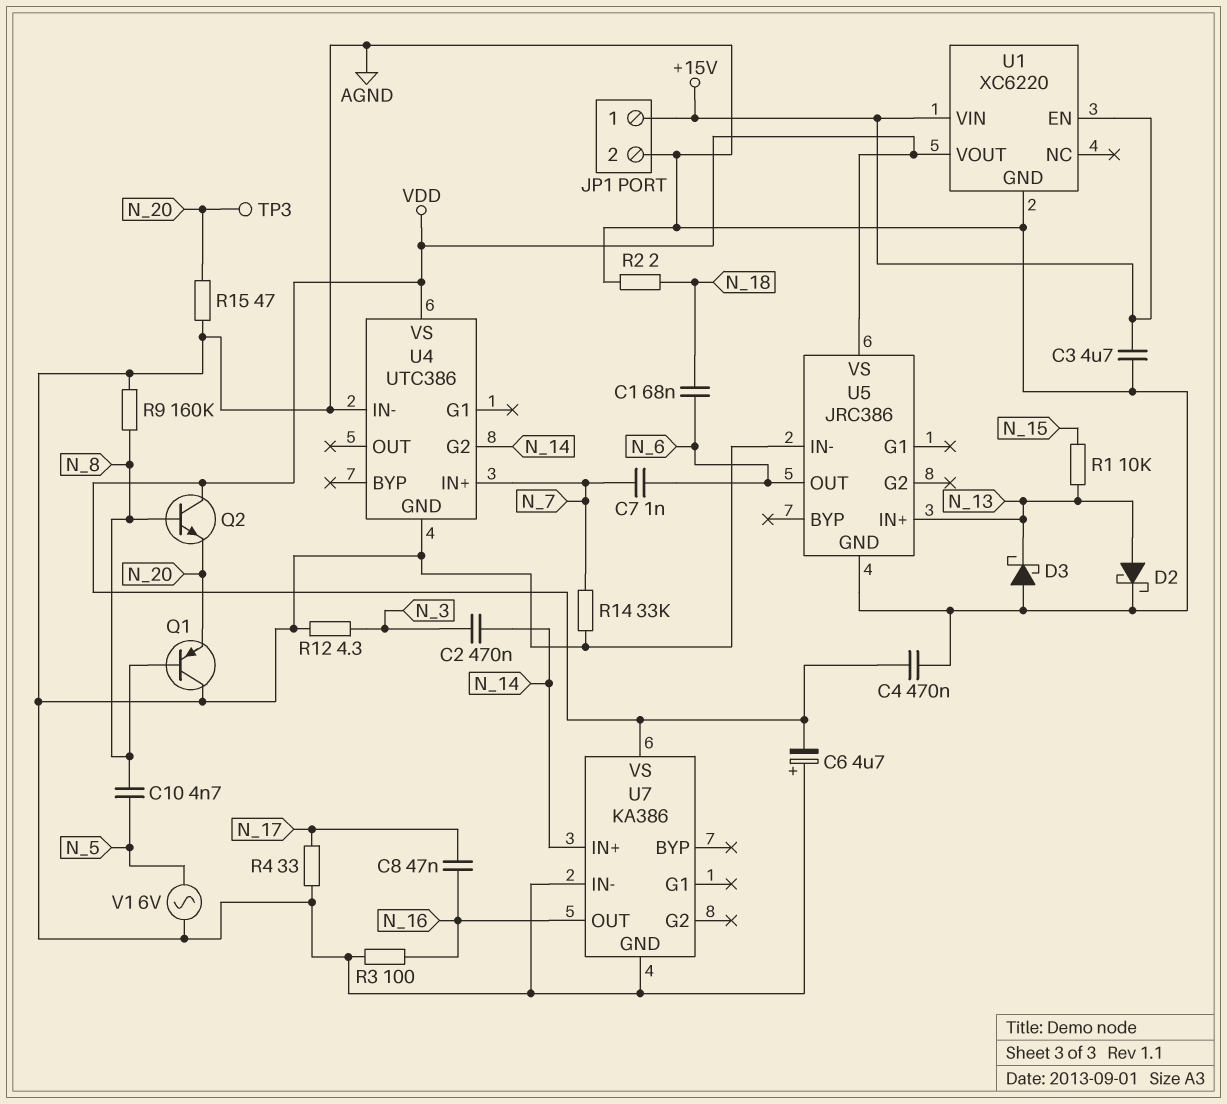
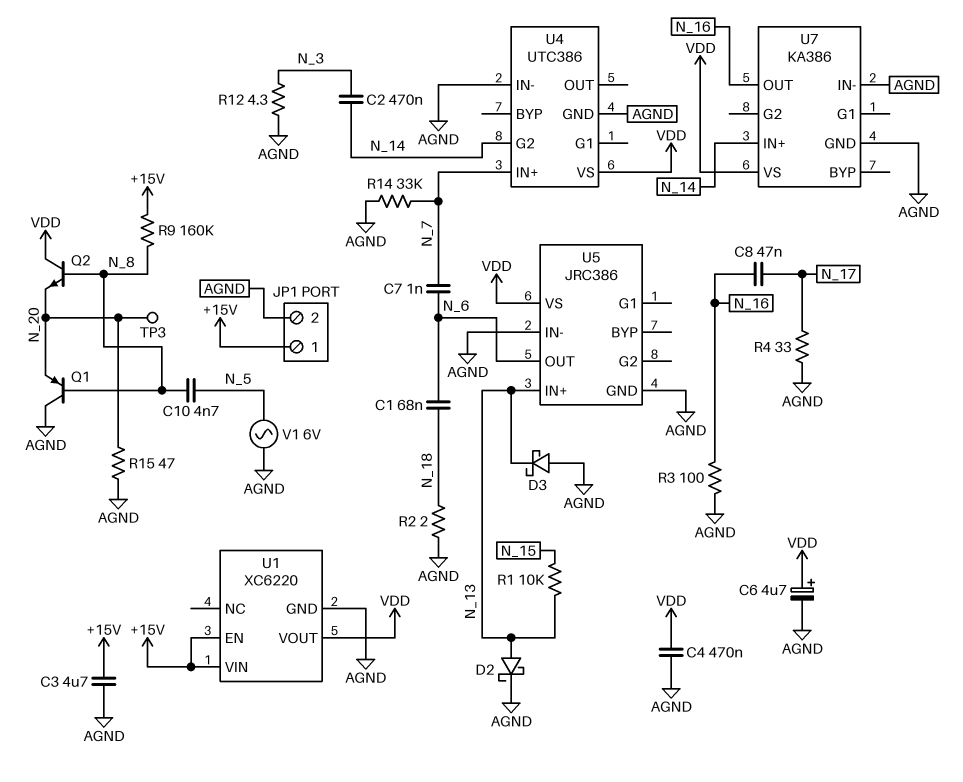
C6: 4.7uF (plus AGND, minus VDD) -> 4.7uF (plus VDD, minus AGND)
R9: 160k (AGND, N_8) -> 160k (+15V, N_8)

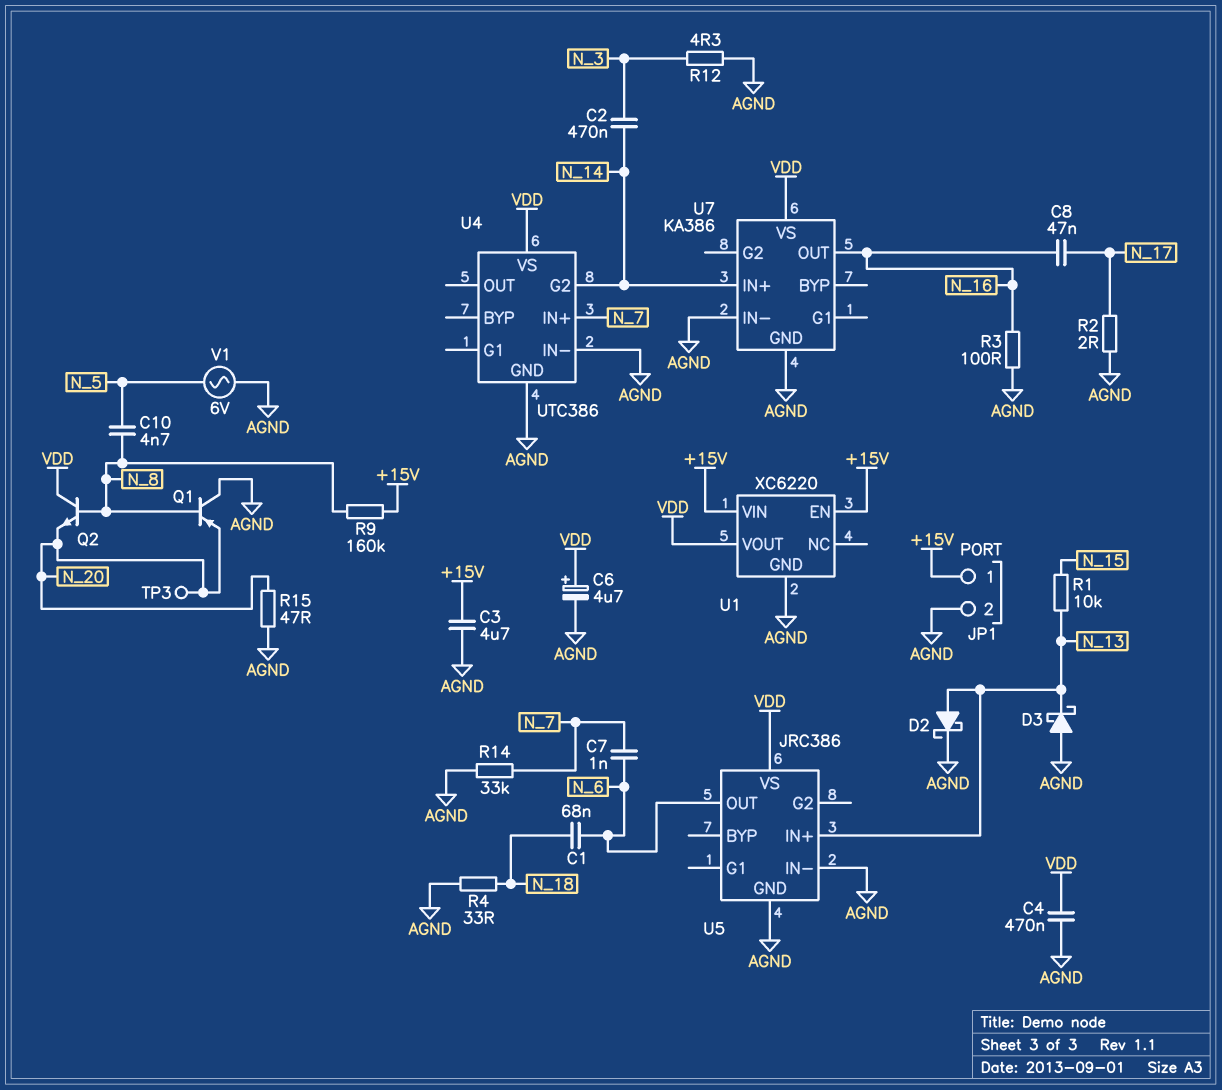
R2: 2 (AGND, N_18) -> 2 (AGND, N_17)
R4: 33 (AGND, N_17) -> 33 (AGND, N_18)

